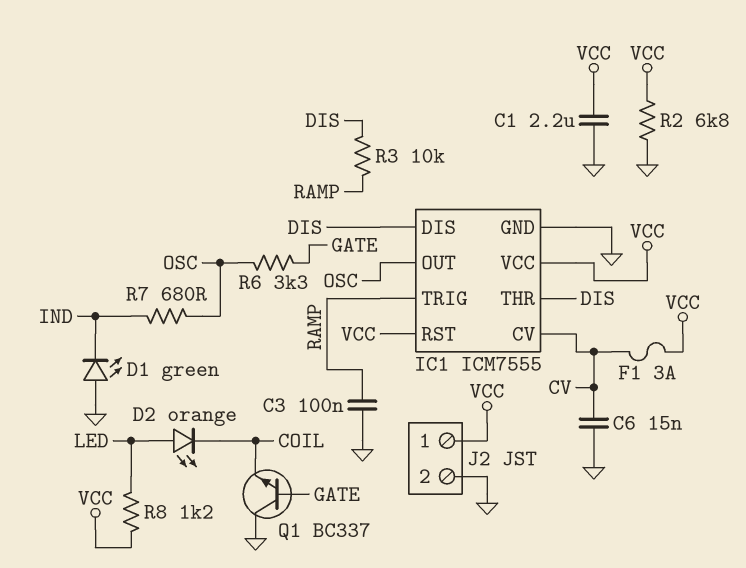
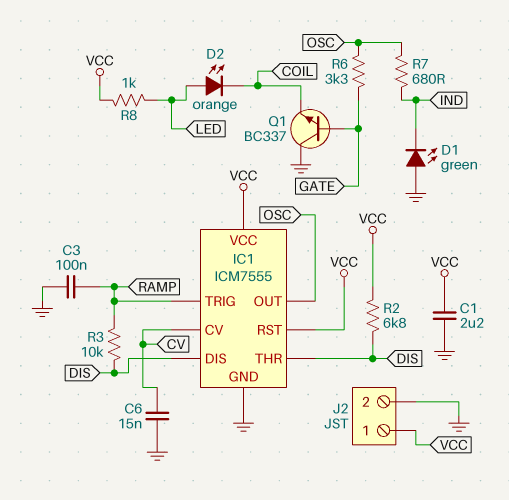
F1: 3A (CV, VCC) -> none
R2: 6.8k (GND, VCC) -> 6.8k (DIS, VCC)
R8: 1.2k (LED, VCC) -> 1k (LED, VCC)

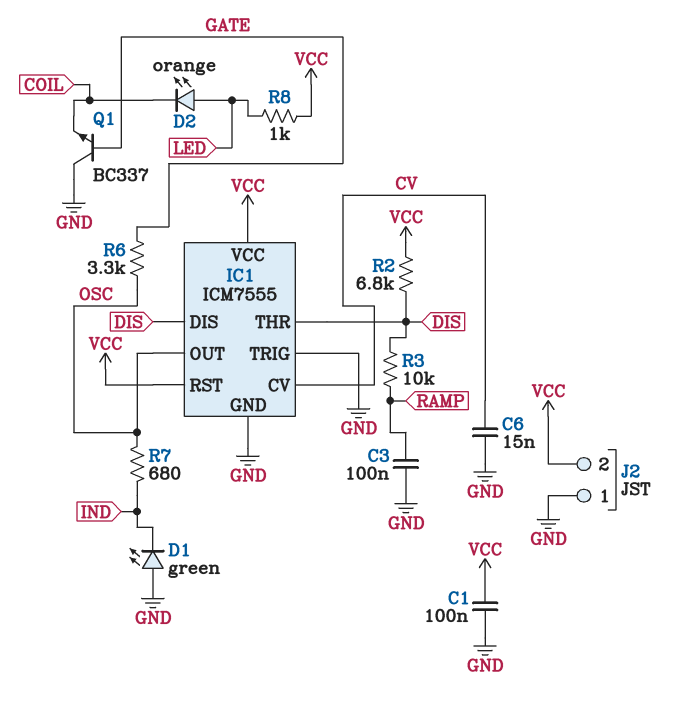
C1: 2.2uF (GND, VCC) -> 100nF (GND, VCC)
IC1 pin TRIG: RAMP -> GND
J2 pin 1: VCC -> GND
J2 pin 2: GND -> VCC

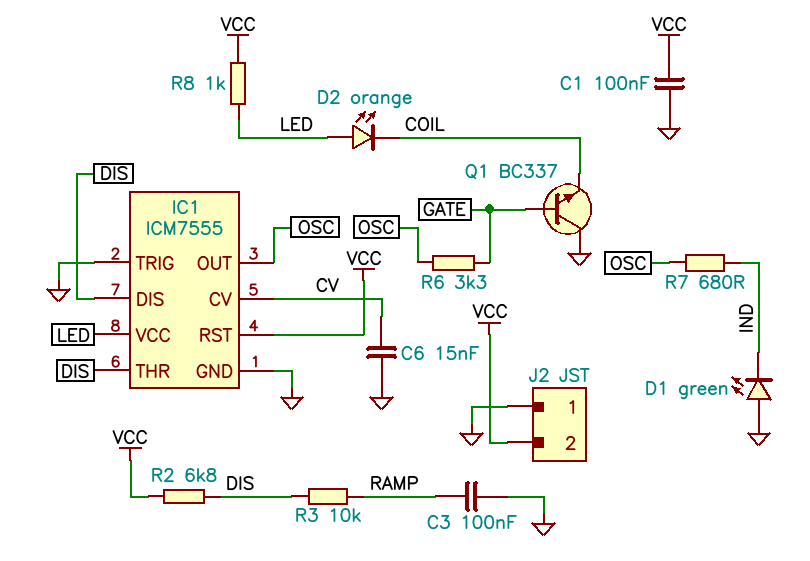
IC1 pin VCC: VCC -> LED

